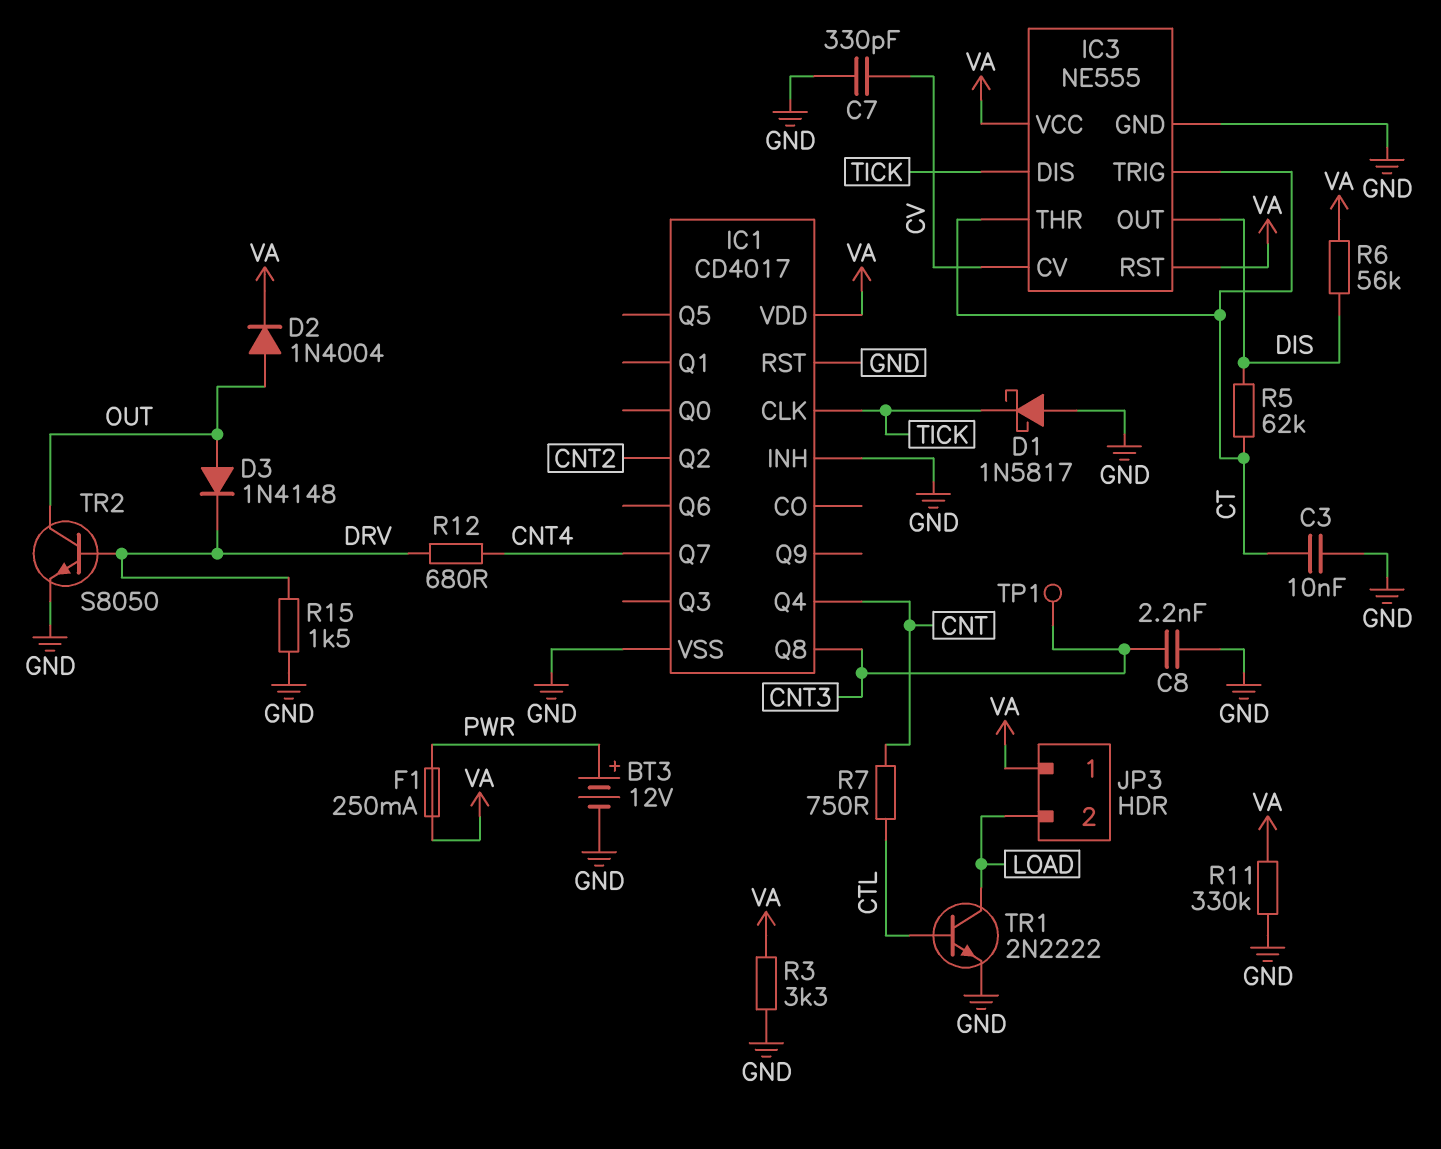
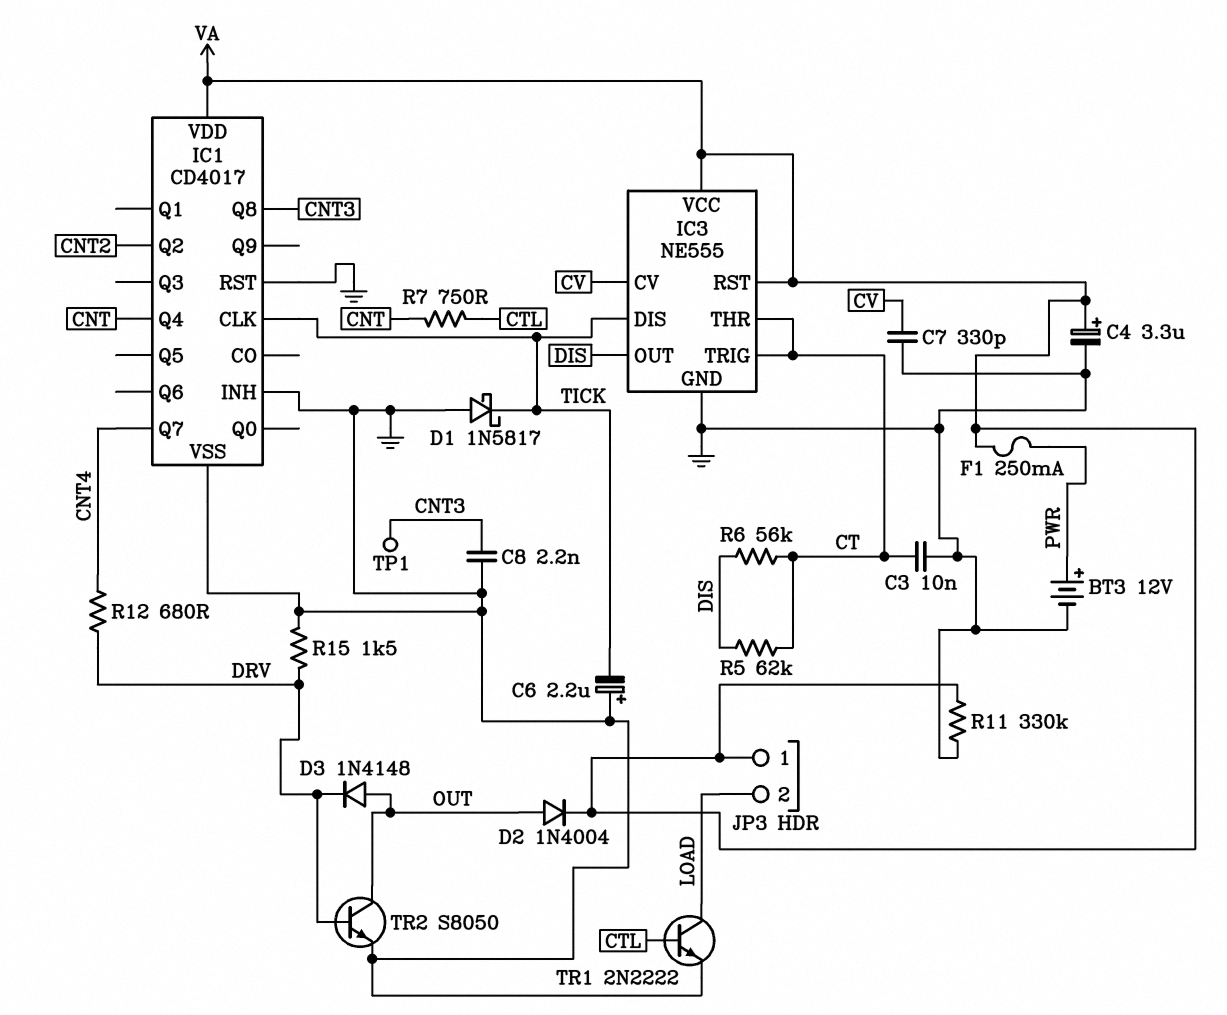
C4: none -> 3.3uF (plus VA, minus GND)
C6: none -> 2.2uF (plus GND, minus TICK)
R3: 3.3k (GND, VA) -> none
R6: 56k (DIS, VA) -> 56k (CT, DIS)

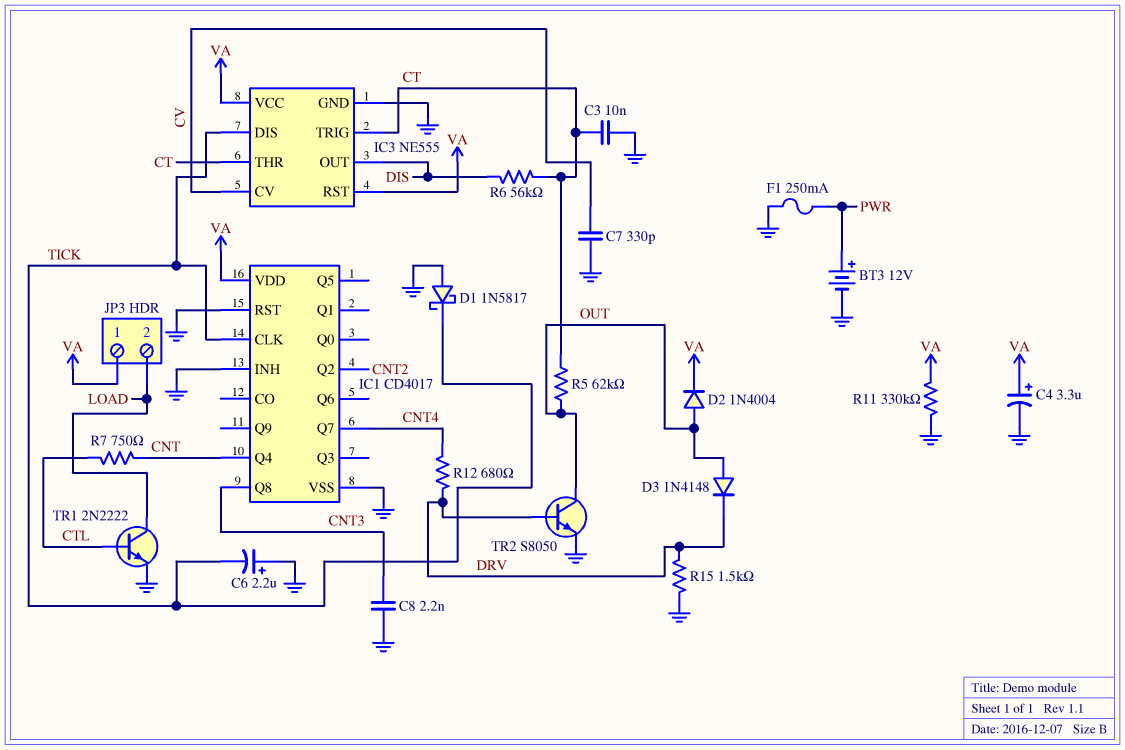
F1: 250mA (PWR, VA) -> 250mA (GND, PWR)
R5: 62k (CT, DIS) -> 62k (CT, OUT)
TP1: test point (CNT3) -> none

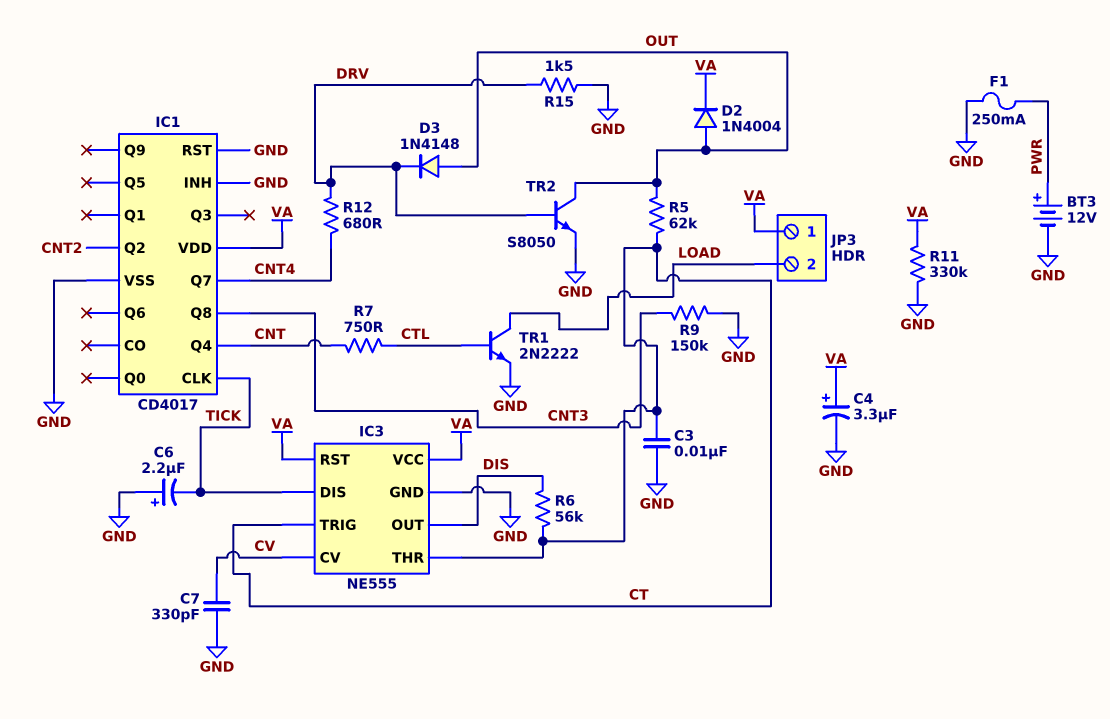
C8: 2.2nF (CNT3, GND) -> none
D1: schottky 1N5817 (A GND, K TICK) -> none
R9: none -> 150k (CNT3, GND)

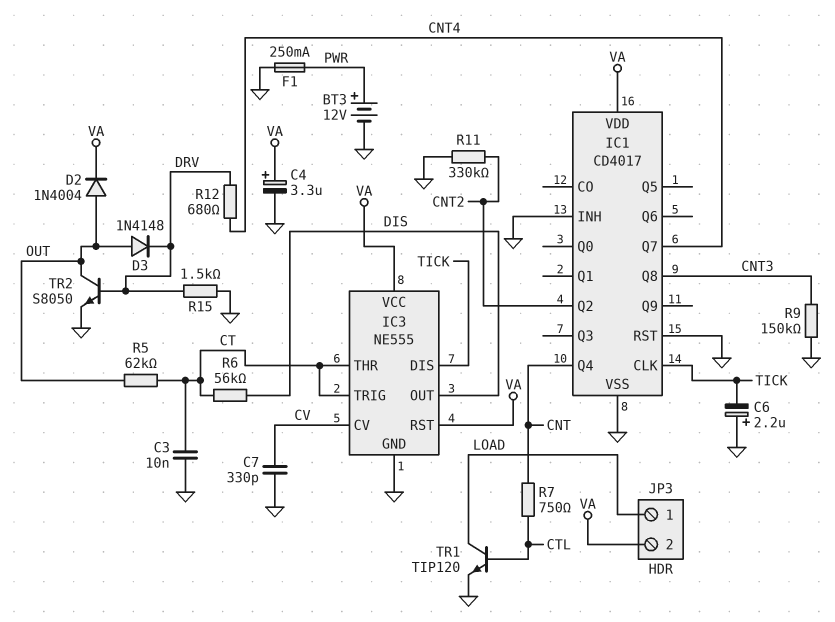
JP3 pin 1: VA -> LOAD
JP3 pin 2: LOAD -> VA
R11: 330k (GND, VA) -> 330k (CNT2, GND)
TR1: NPN 2N2222 (B CTL, C LOAD, E GND) -> NPN TIP120 (B CTL, C LOAD, E GND)

